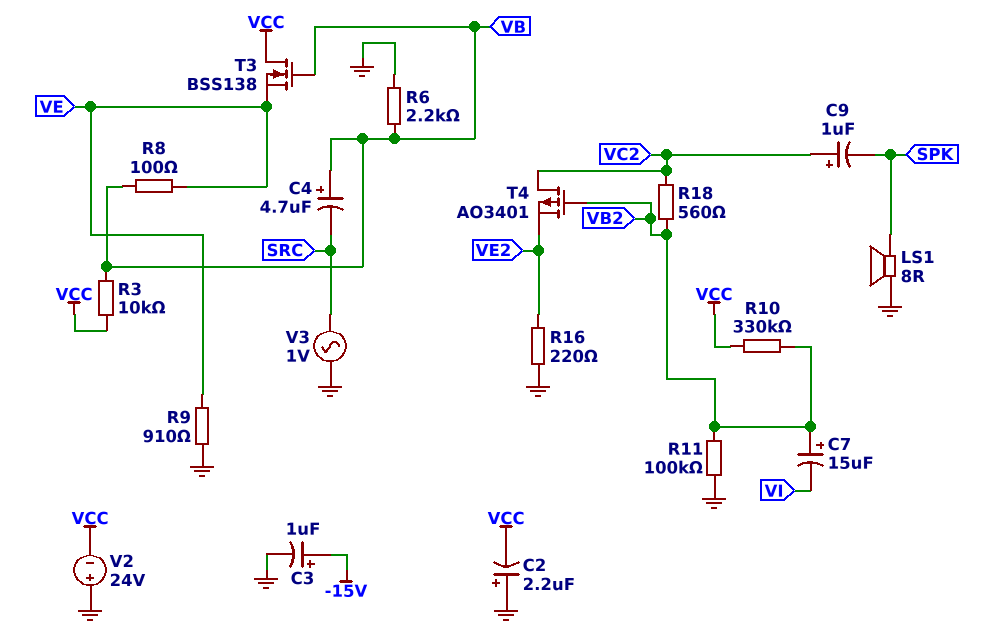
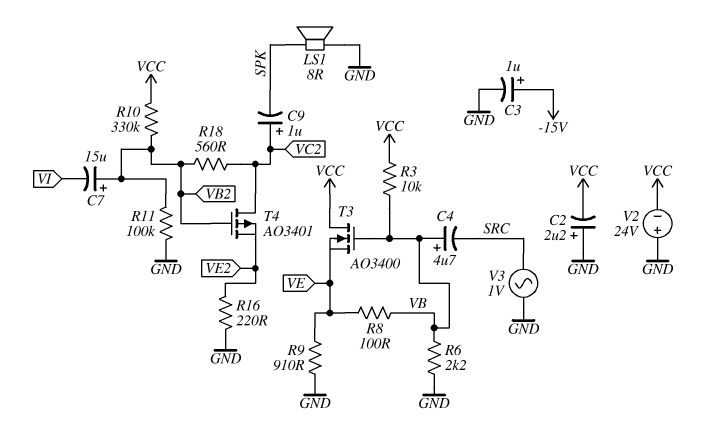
T3: NMOS BSS138 (G VB, D VCC, S VE) -> NMOS AO3400 (G VB, D VCC, S VE)

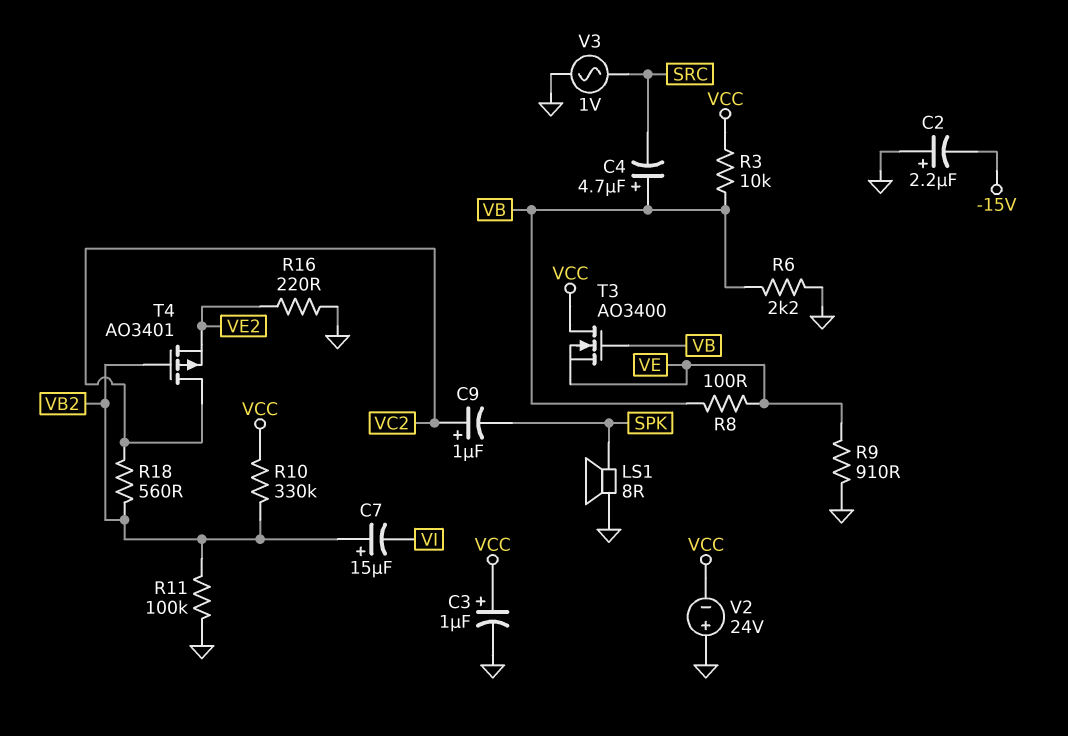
C2: 2.2uF (plus GND, minus VCC) -> 2.2uF (plus GND, minus -15V)
C3: 1uF (plus -15V, minus GND) -> 1uF (plus VCC, minus GND)

